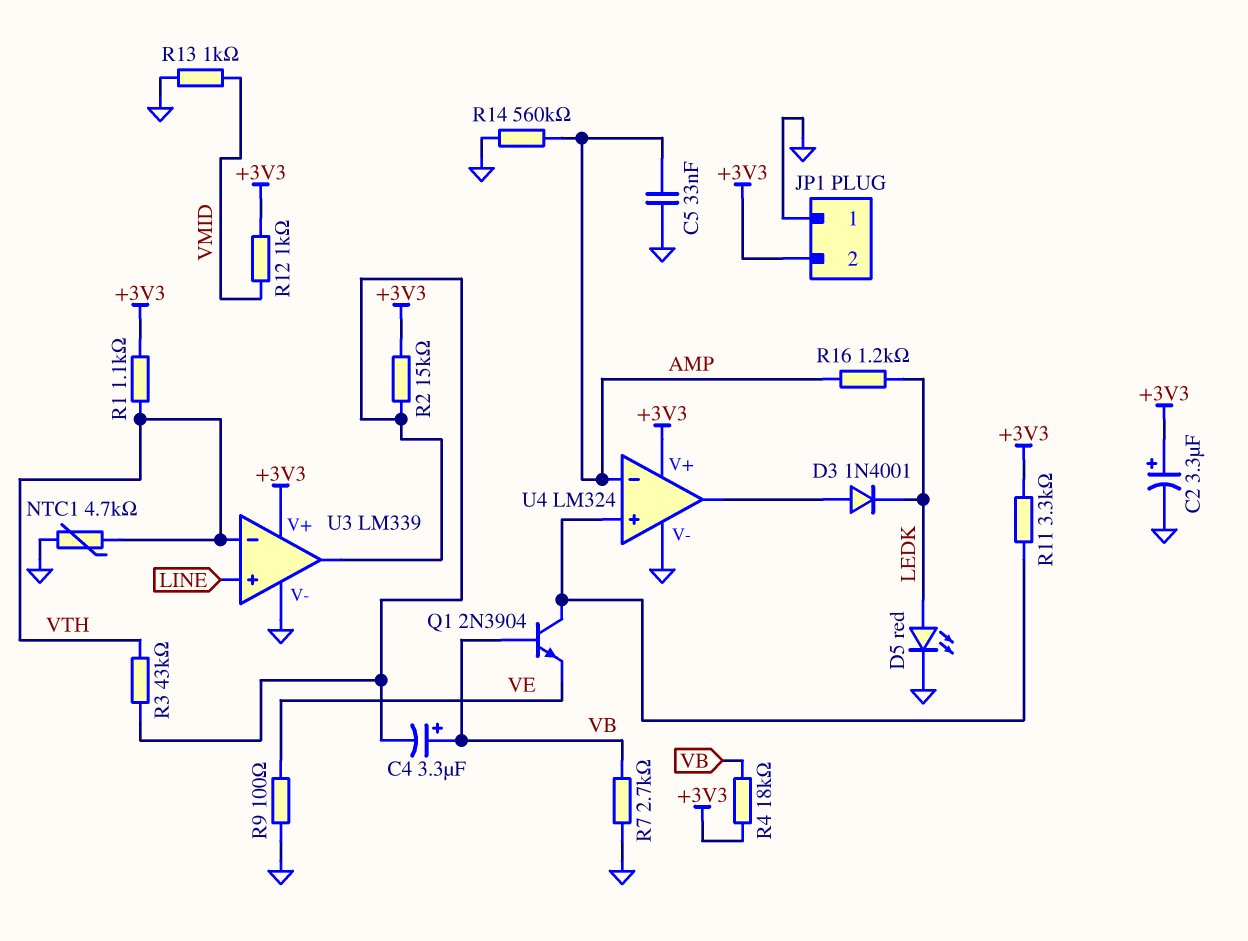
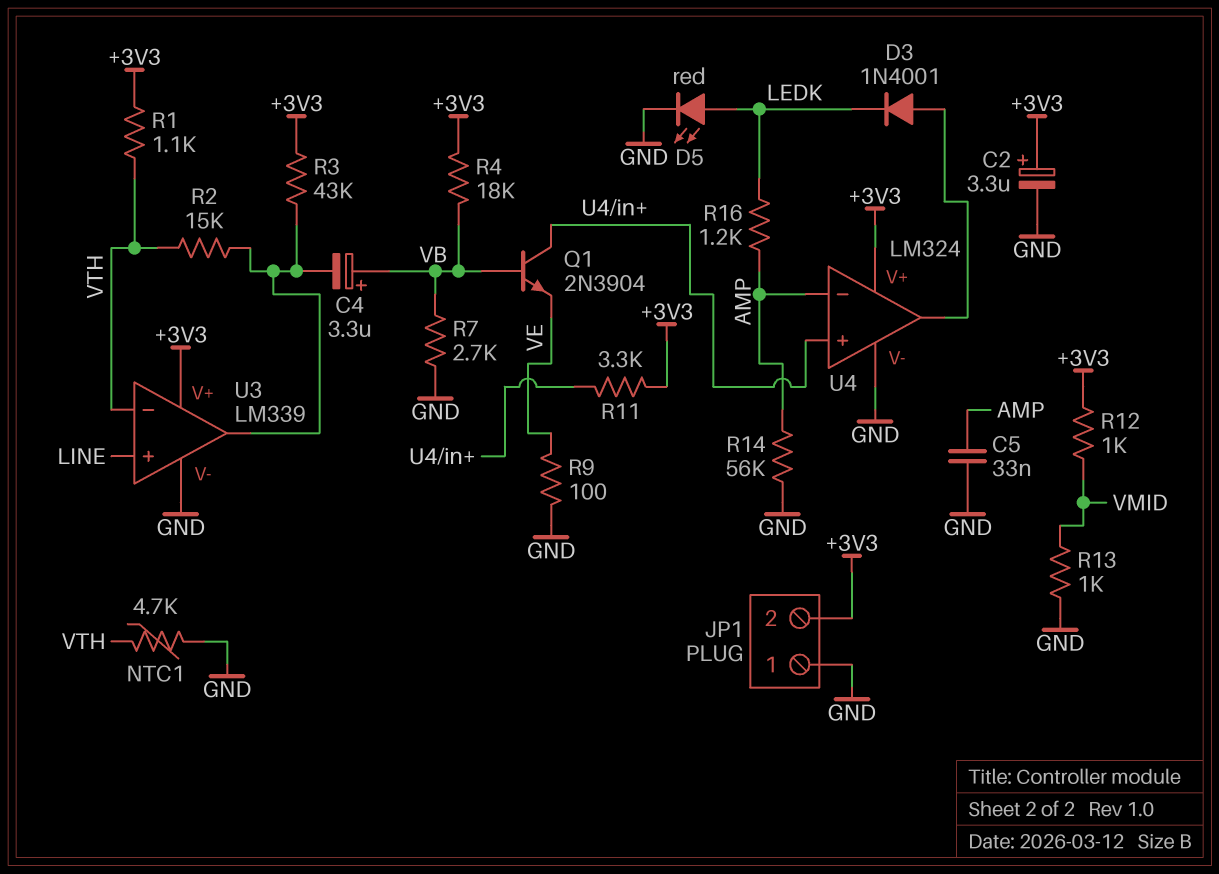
R2: 15k (+3V3, U3/out) -> 15k (U3/out, VTH)
R3: 43k (U3/out, VTH) -> 43k (+3V3, U3/out)
R14: 560k (AMP, GND) -> 56k (AMP, GND)

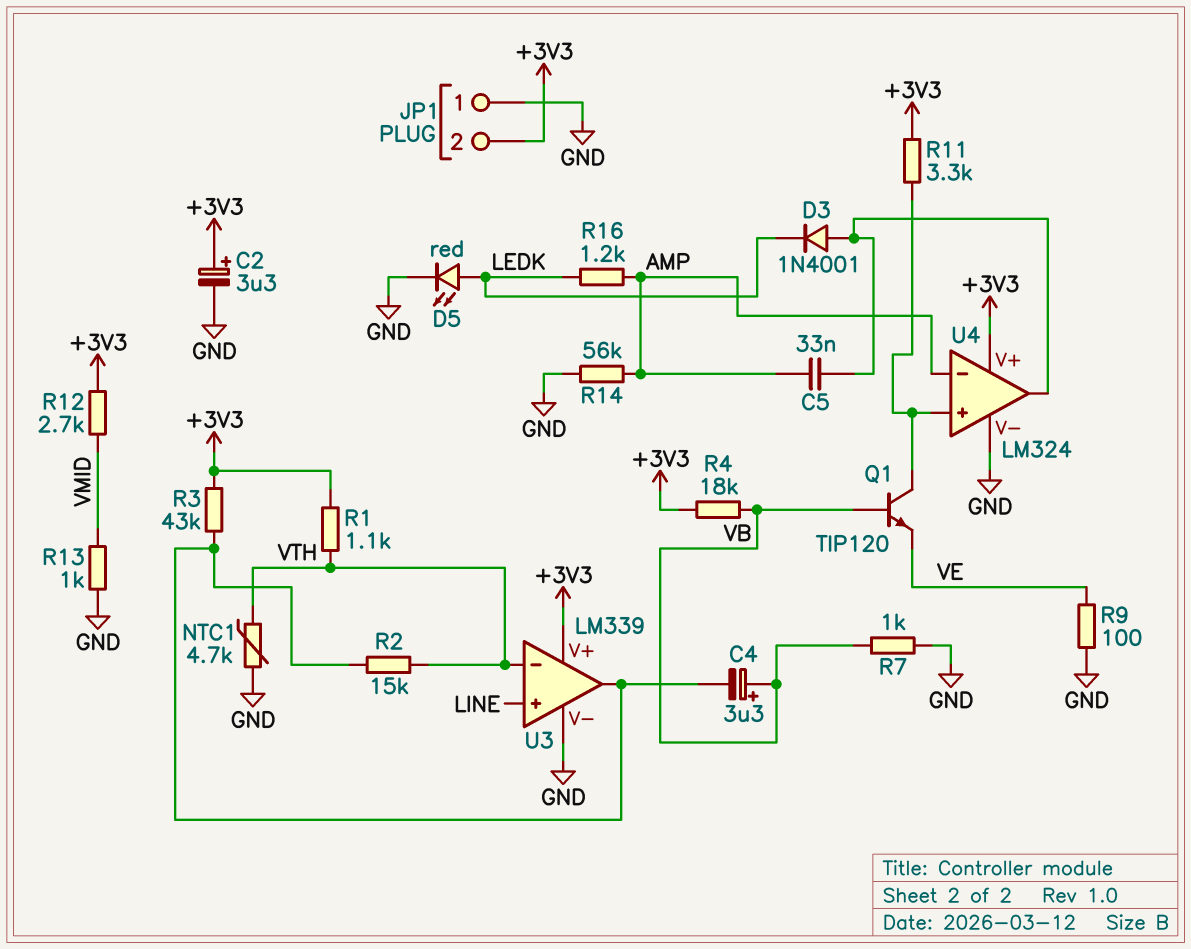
C5: 33nF (AMP, GND) -> 33nF (AMP, U4/out)
Q1: NPN 2N3904 (B VB, C U4/in+, E VE) -> NPN TIP120 (B VB, C U4/in+, E VE)
R7: 2.7k (GND, VB) -> 1k (GND, VB)
R12: 1k (+3V3, VMID) -> 2.7k (+3V3, VMID)

